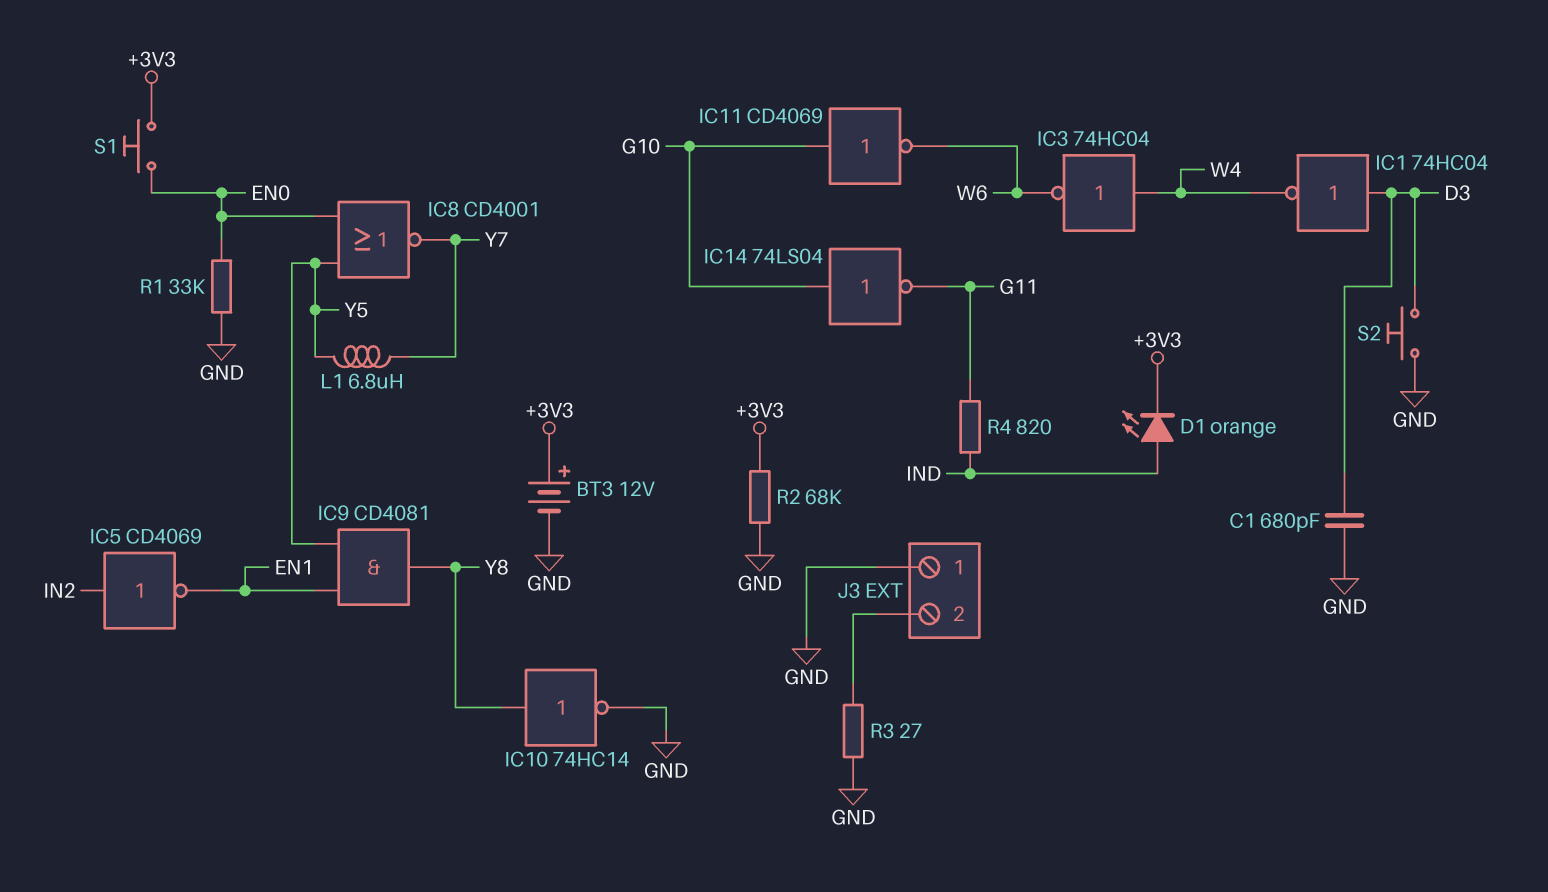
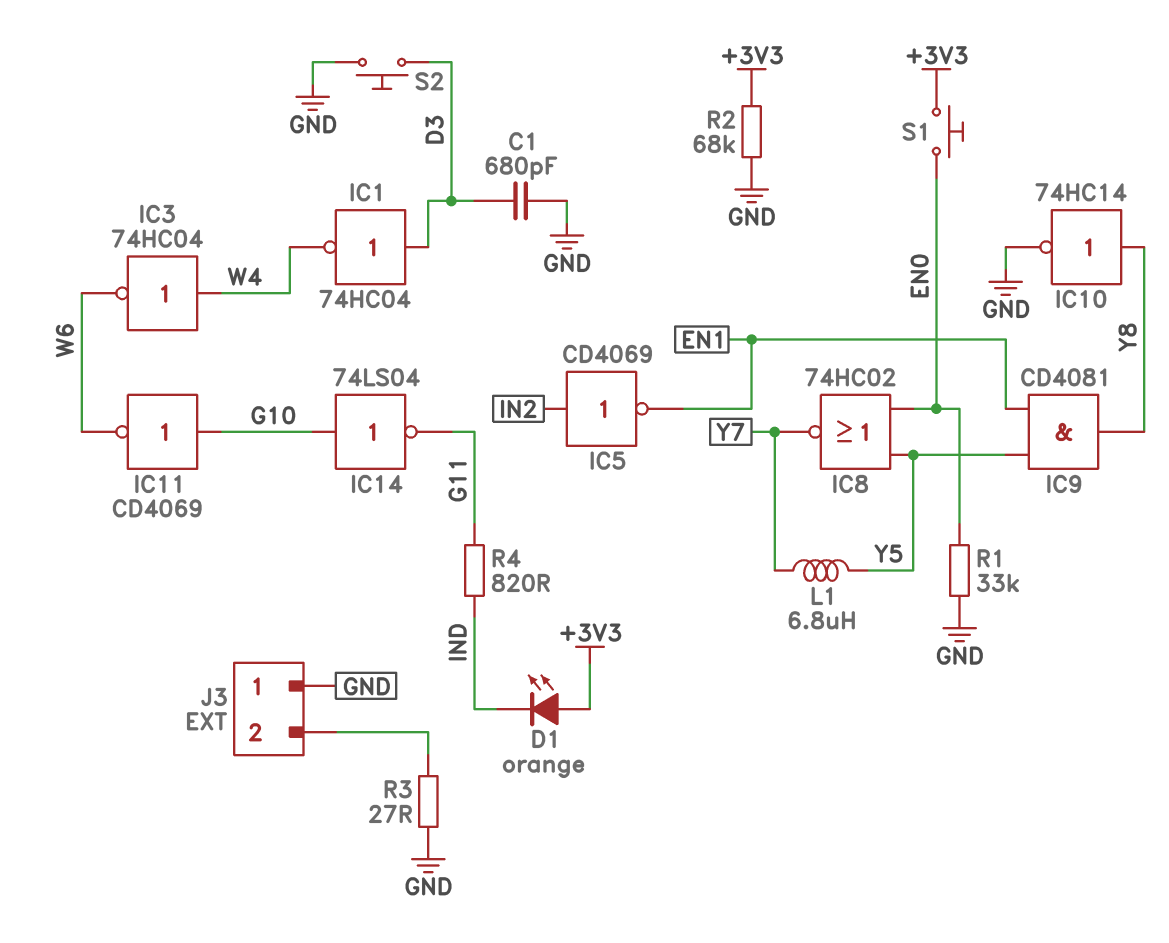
BT3: 12V (plus +3V3, minus GND) -> none
D1: LED orange (A IND, K +3V3) -> LED orange (A +3V3, K IND)
IC8: NOR CD4001 (in EN0, in Y5, out Y7) -> NOR 74HC02 (in EN0, in Y5, out Y7)

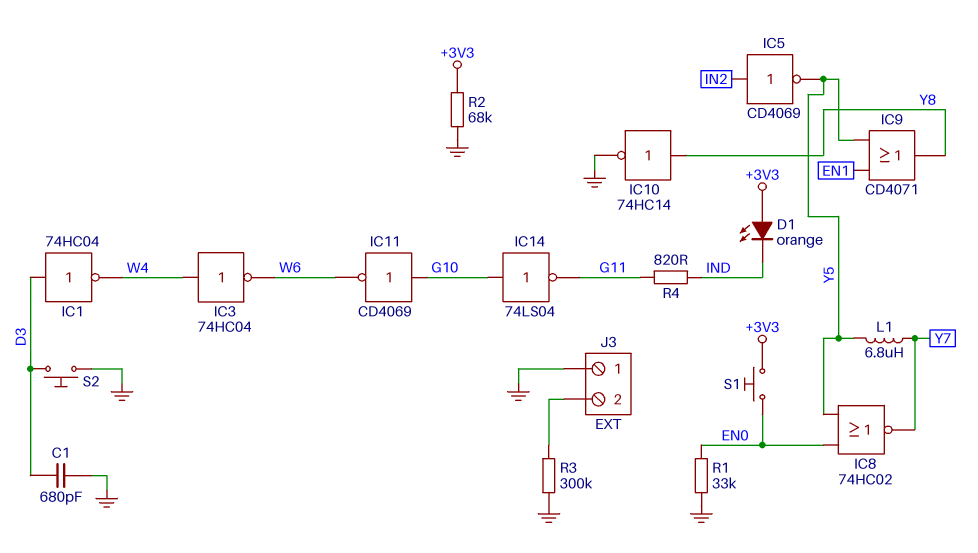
IC5: NOT CD4069 (in IN2, out EN1) -> NOT CD4069 (in IN2, out Y5)
IC9: AND CD4081 (in EN1, in Y5, out Y8) -> OR CD4071 (in EN1, in Y5, out Y8)
R3: 27 (GND, J3/2) -> 300k (GND, J3/2)

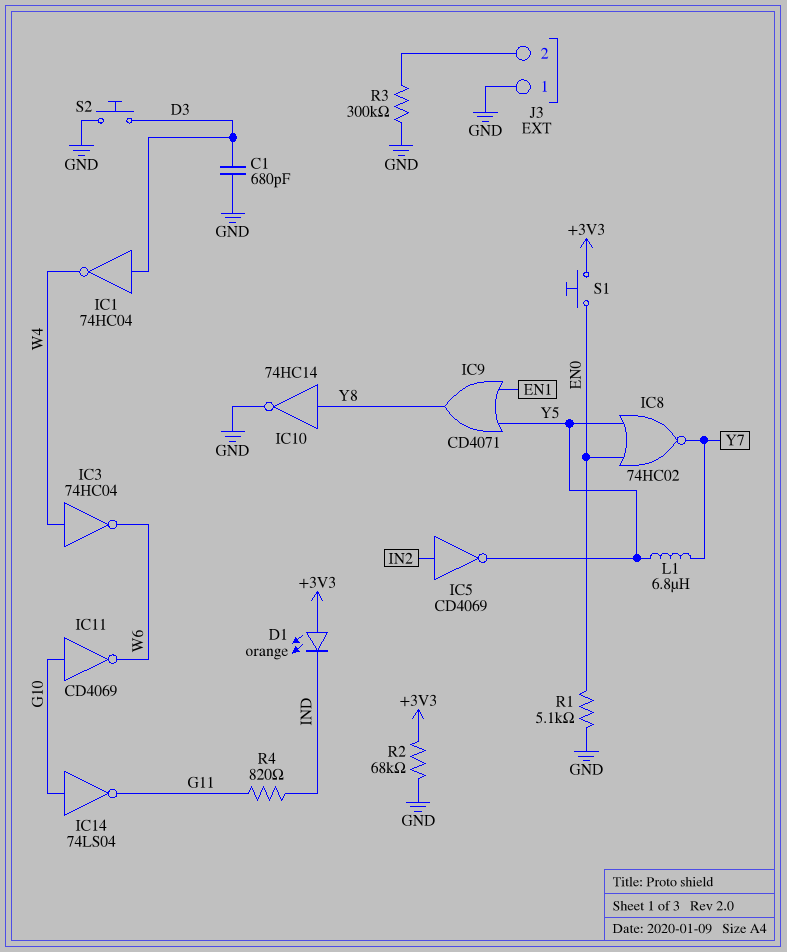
R1: 33k (EN0, GND) -> 5.1k (EN0, GND)

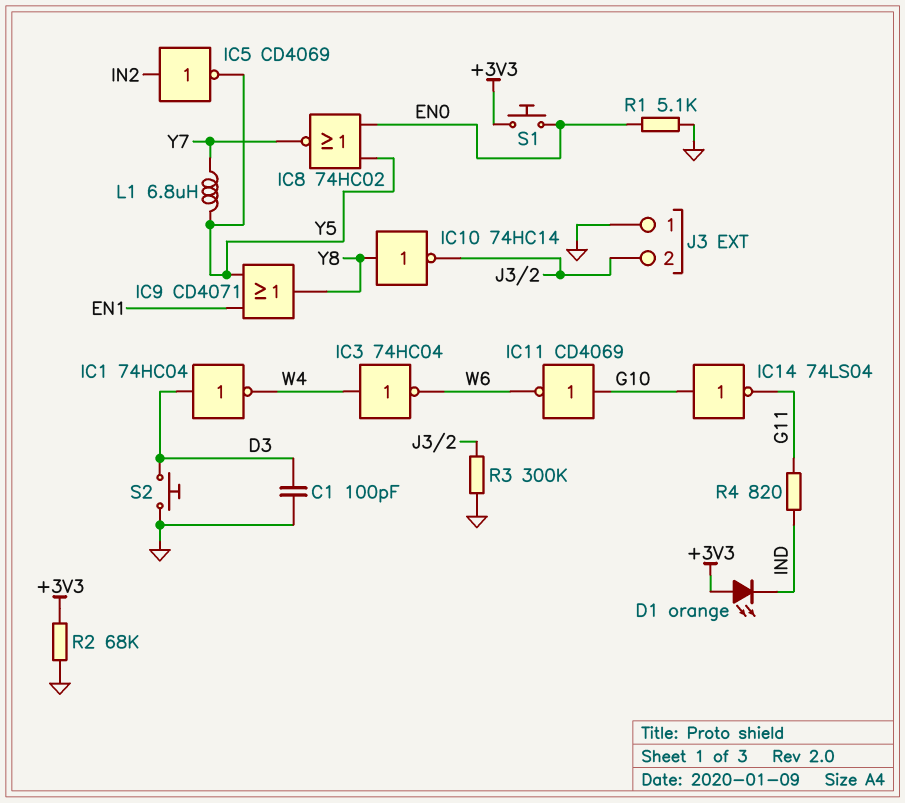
C1: 680pF (D3, GND) -> 100pF (D3, GND)
IC10: NOT 74HC14 (in Y8, out GND) -> NOT 74HC14 (in Y8, out J3/2)

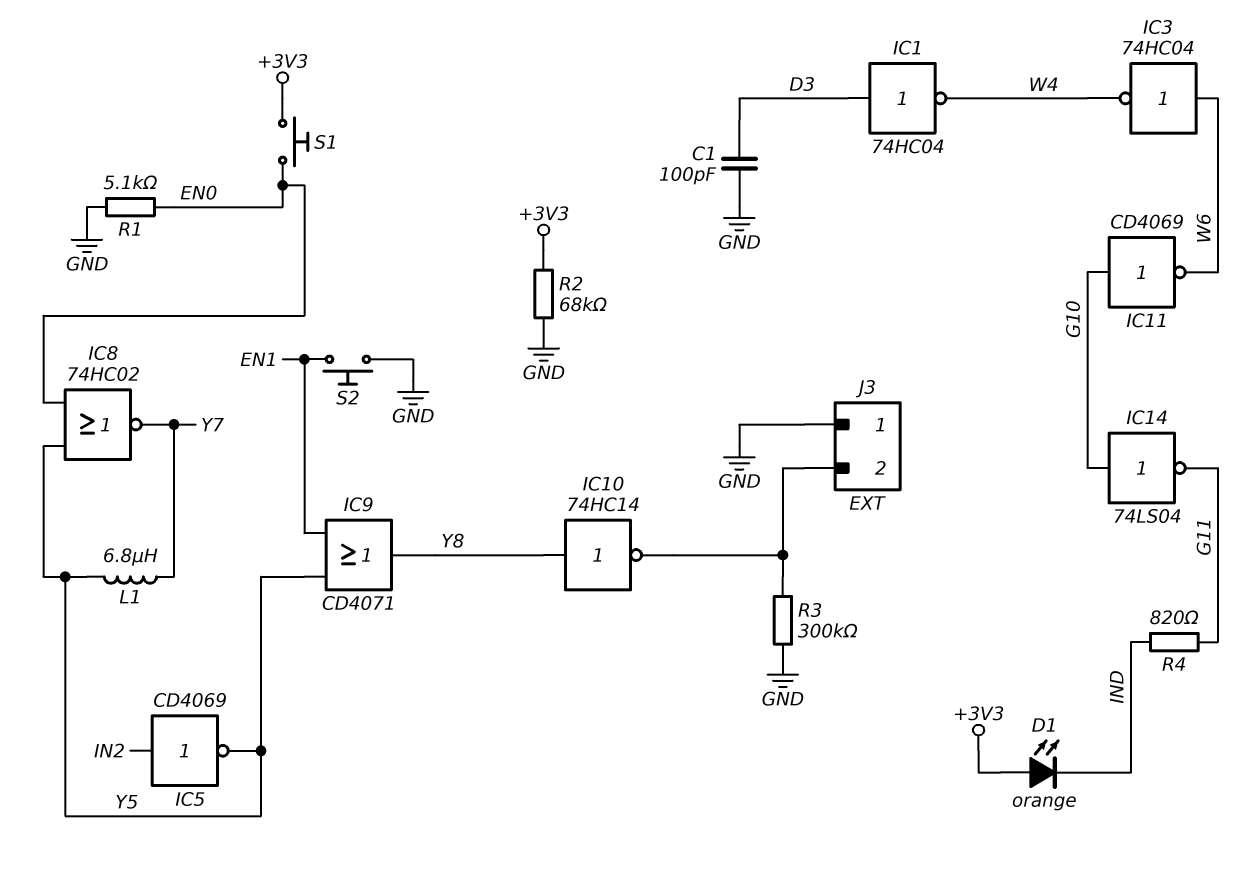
IC3: NOT 74HC04 (in W4, out W6) -> NOT 74HC04 (in W6, out W4)
S2: button (D3, GND) -> button (EN1, GND)

